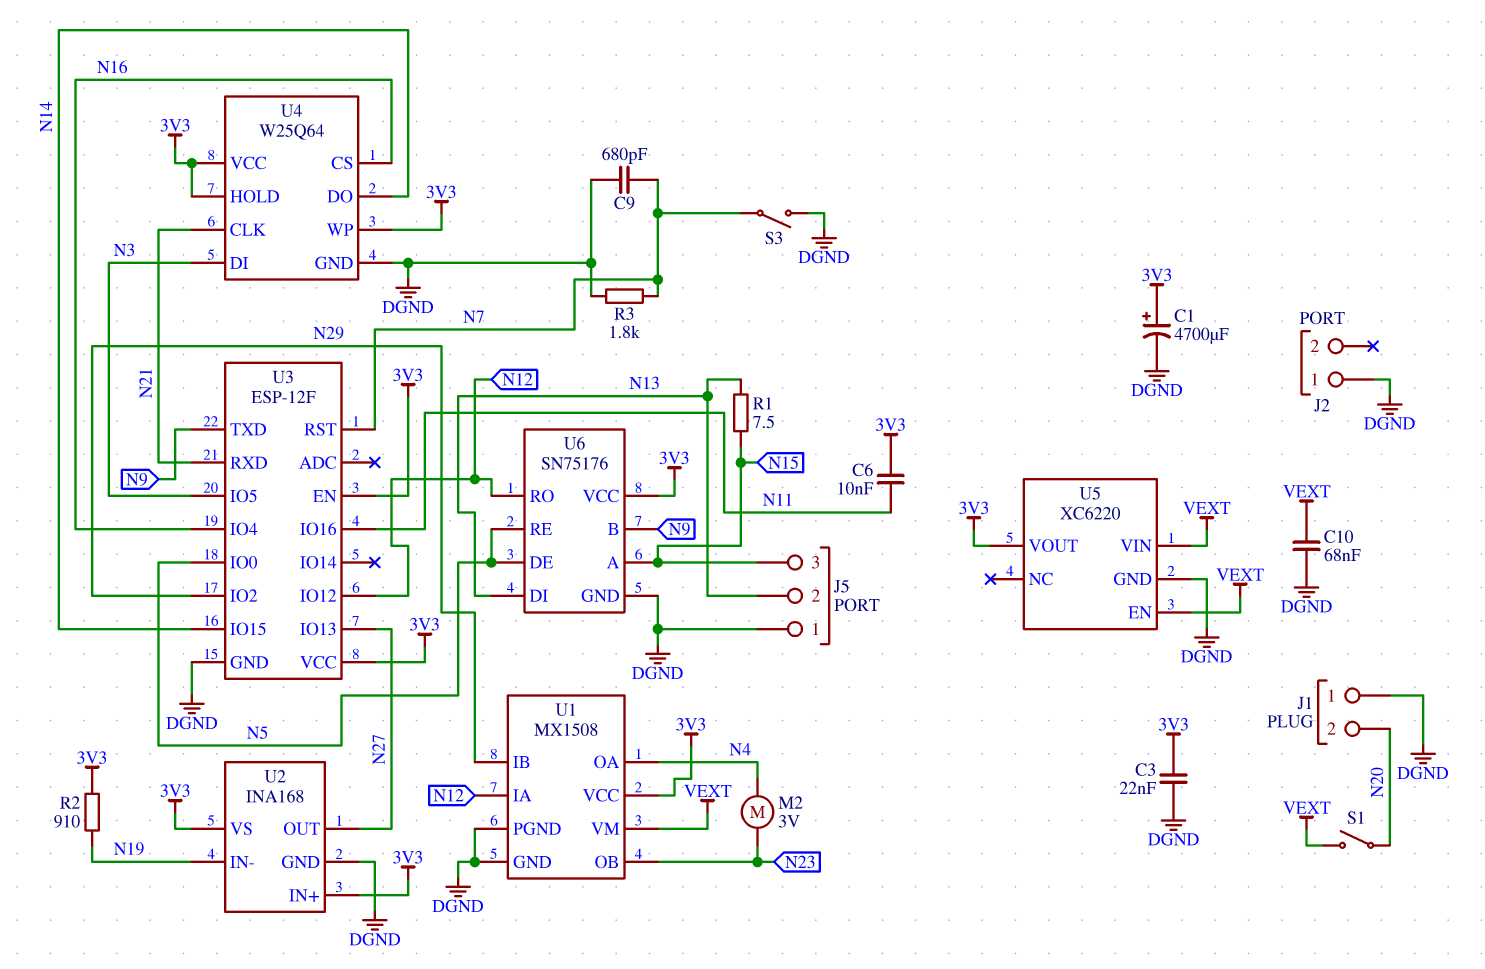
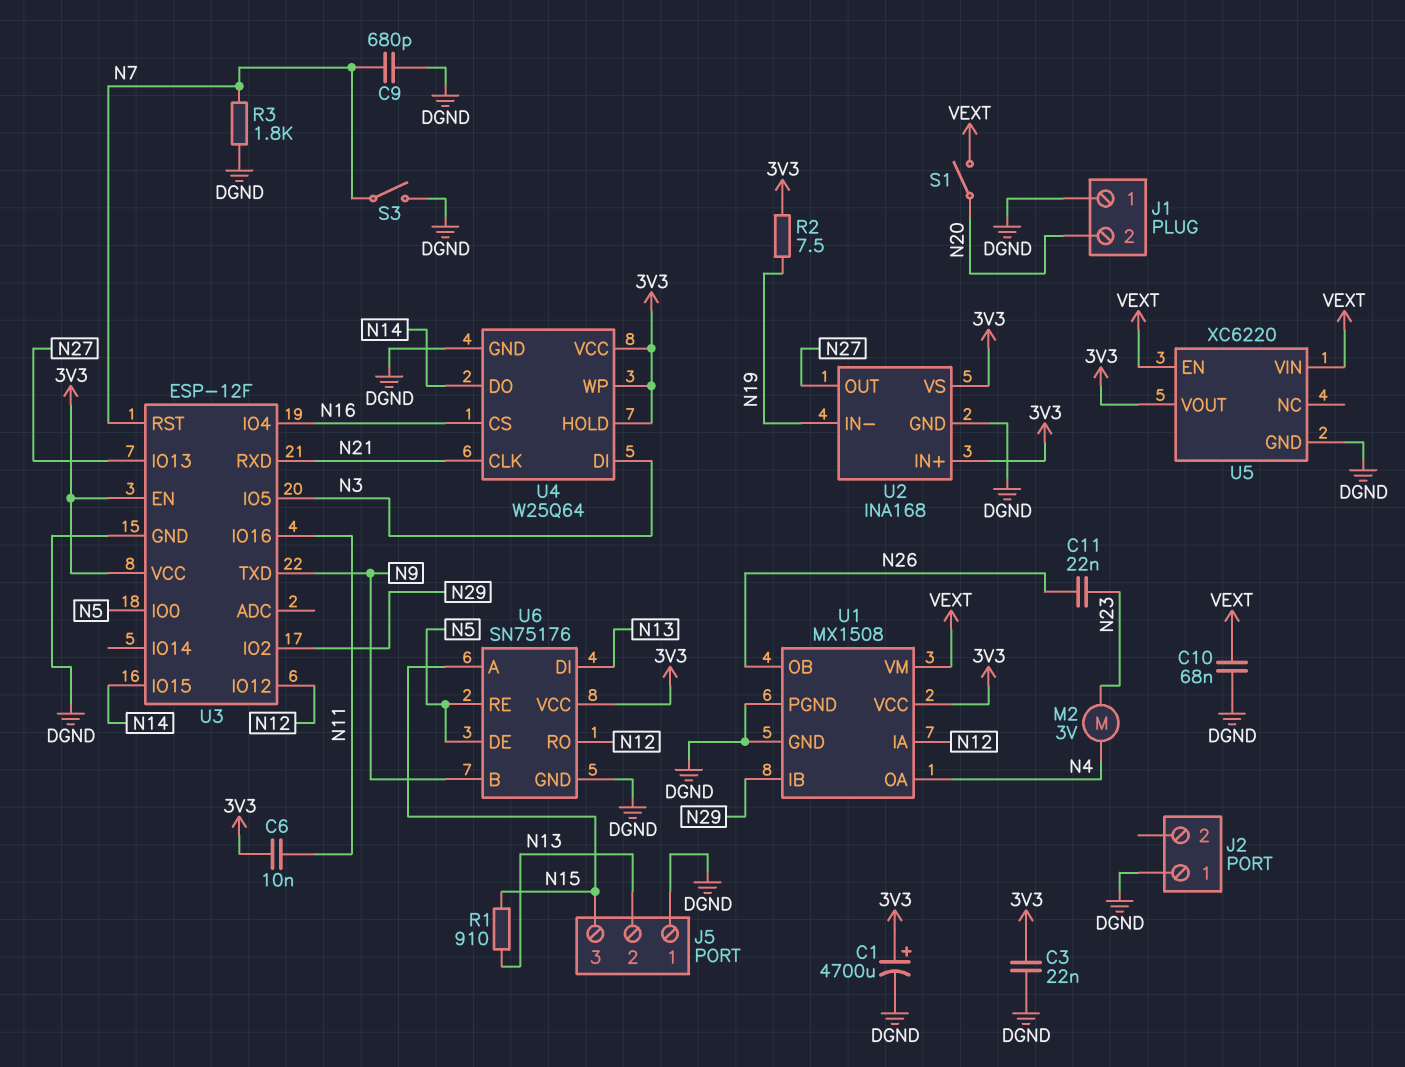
C11: none -> 22nF (N23, N26)
R1: 7.5 (N13, N15) -> 910 (N13, N15)
R2: 910 (3V3, N19) -> 7.5 (3V3, N19)
U1 pin OB: N23 -> N26

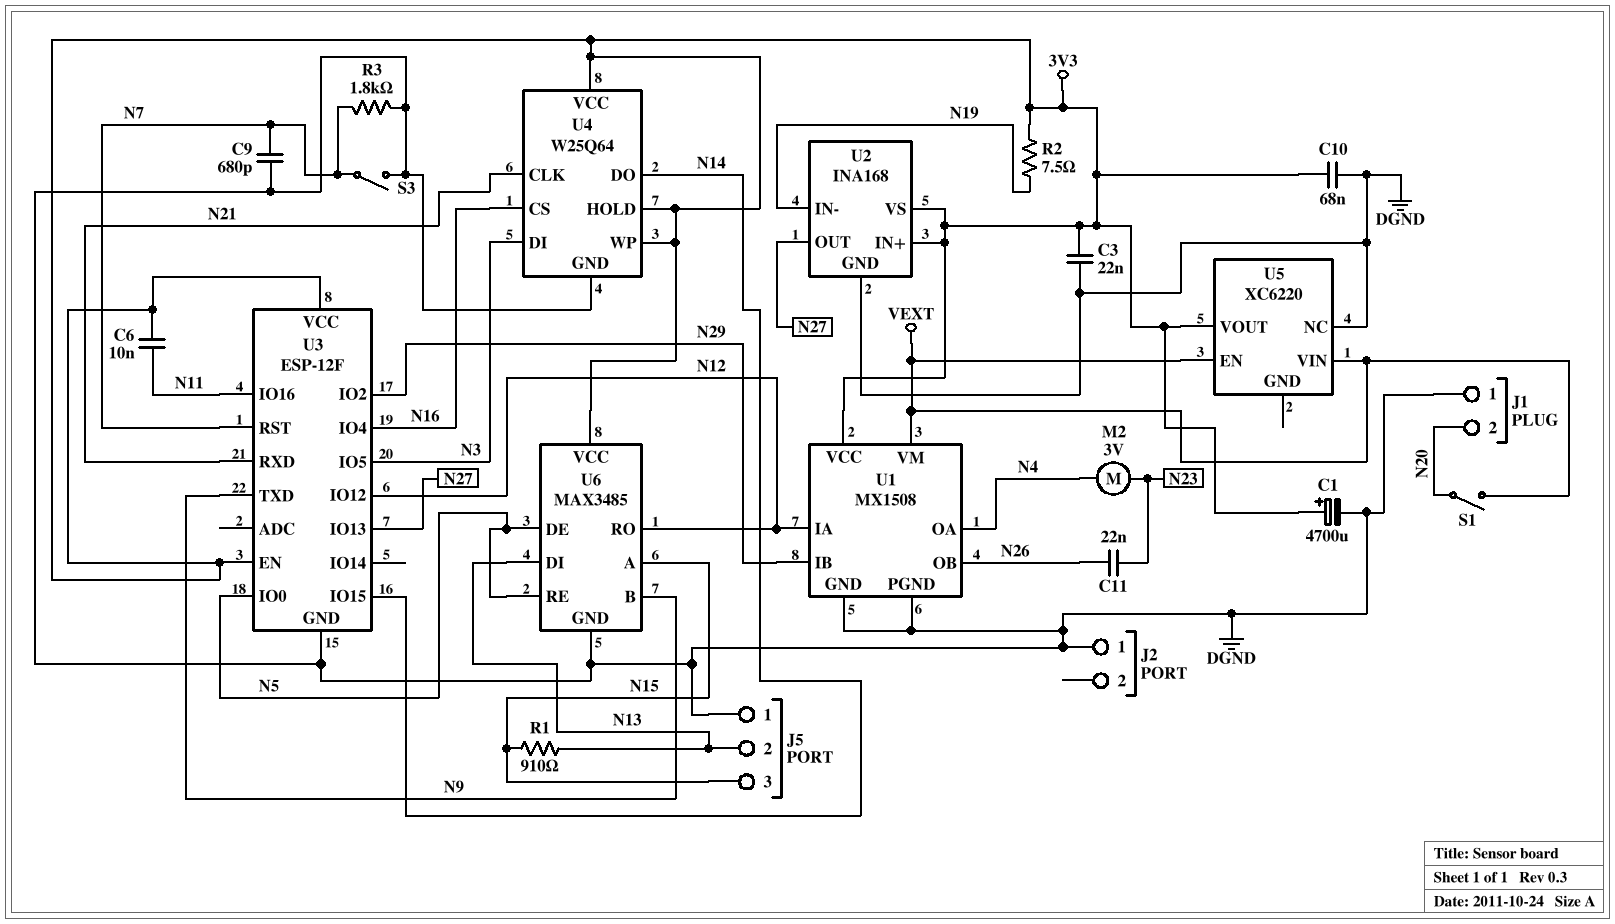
C10: 68nF (DGND, VEXT) -> 68nF (3V3, DGND)
U5 pin GND: DGND -> none
U5 pin NC: none -> DGND
U6: SN75176 -> MAX3485

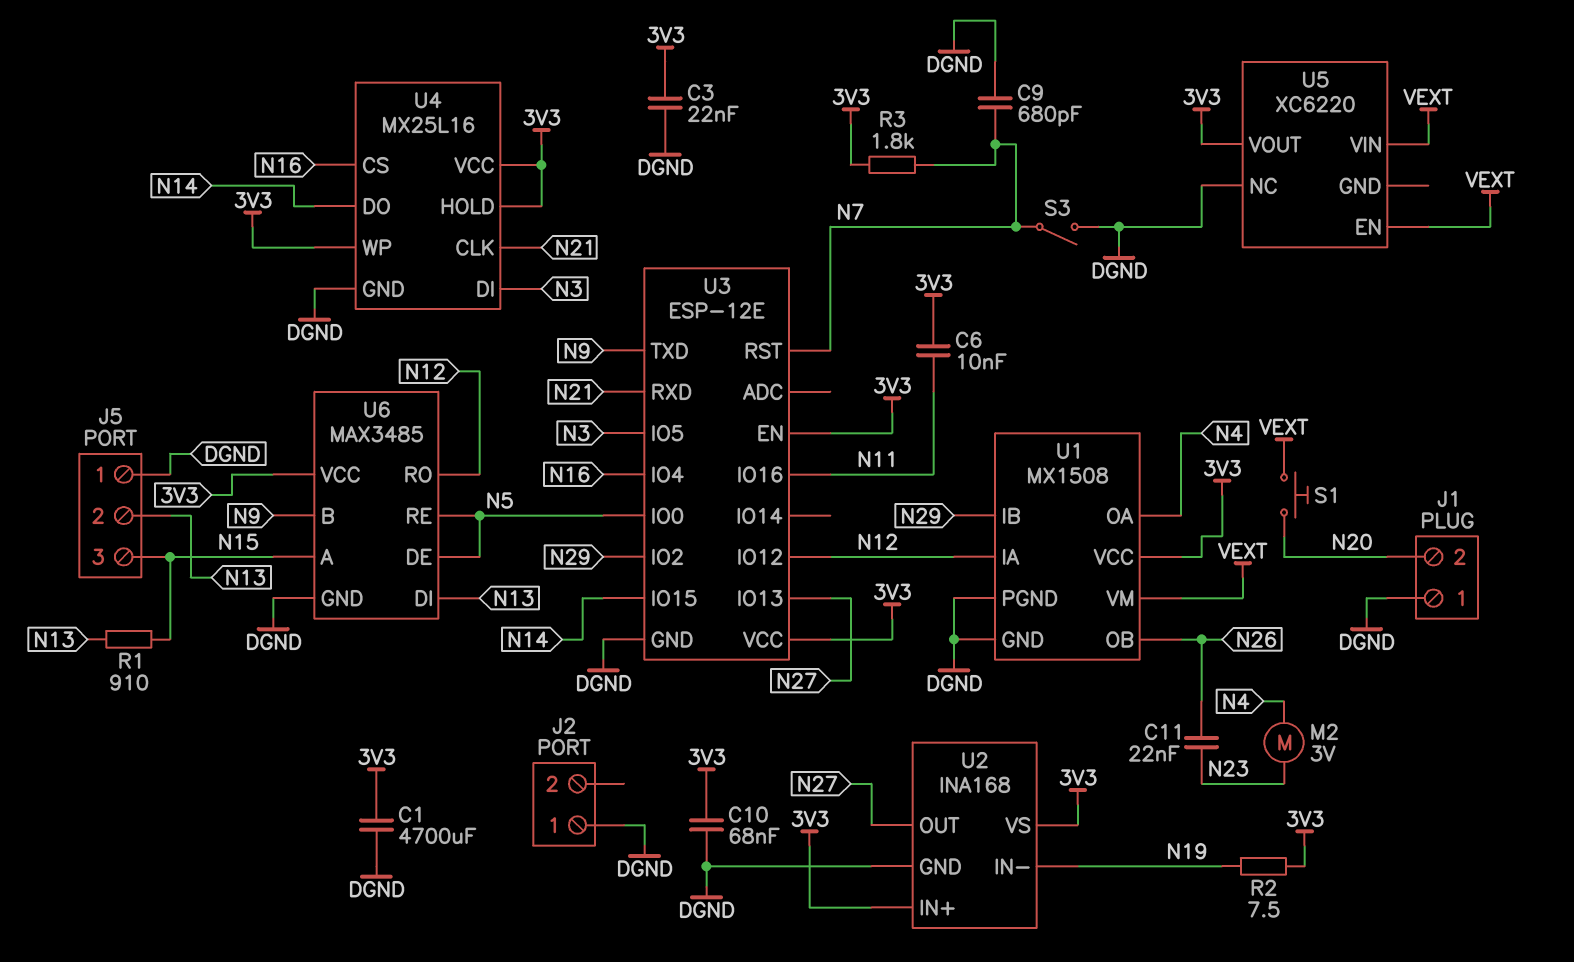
C1: 4700uF (plus 3V3, minus DGND) -> 4700uF (3V3, DGND)
R3: 1.8k (DGND, N7) -> 1.8k (3V3, N7)
S1: switch (N20, VEXT) -> button (N20, VEXT)
U3: ESP-12F -> ESP-12E
U4: W25Q64 -> MX25L16

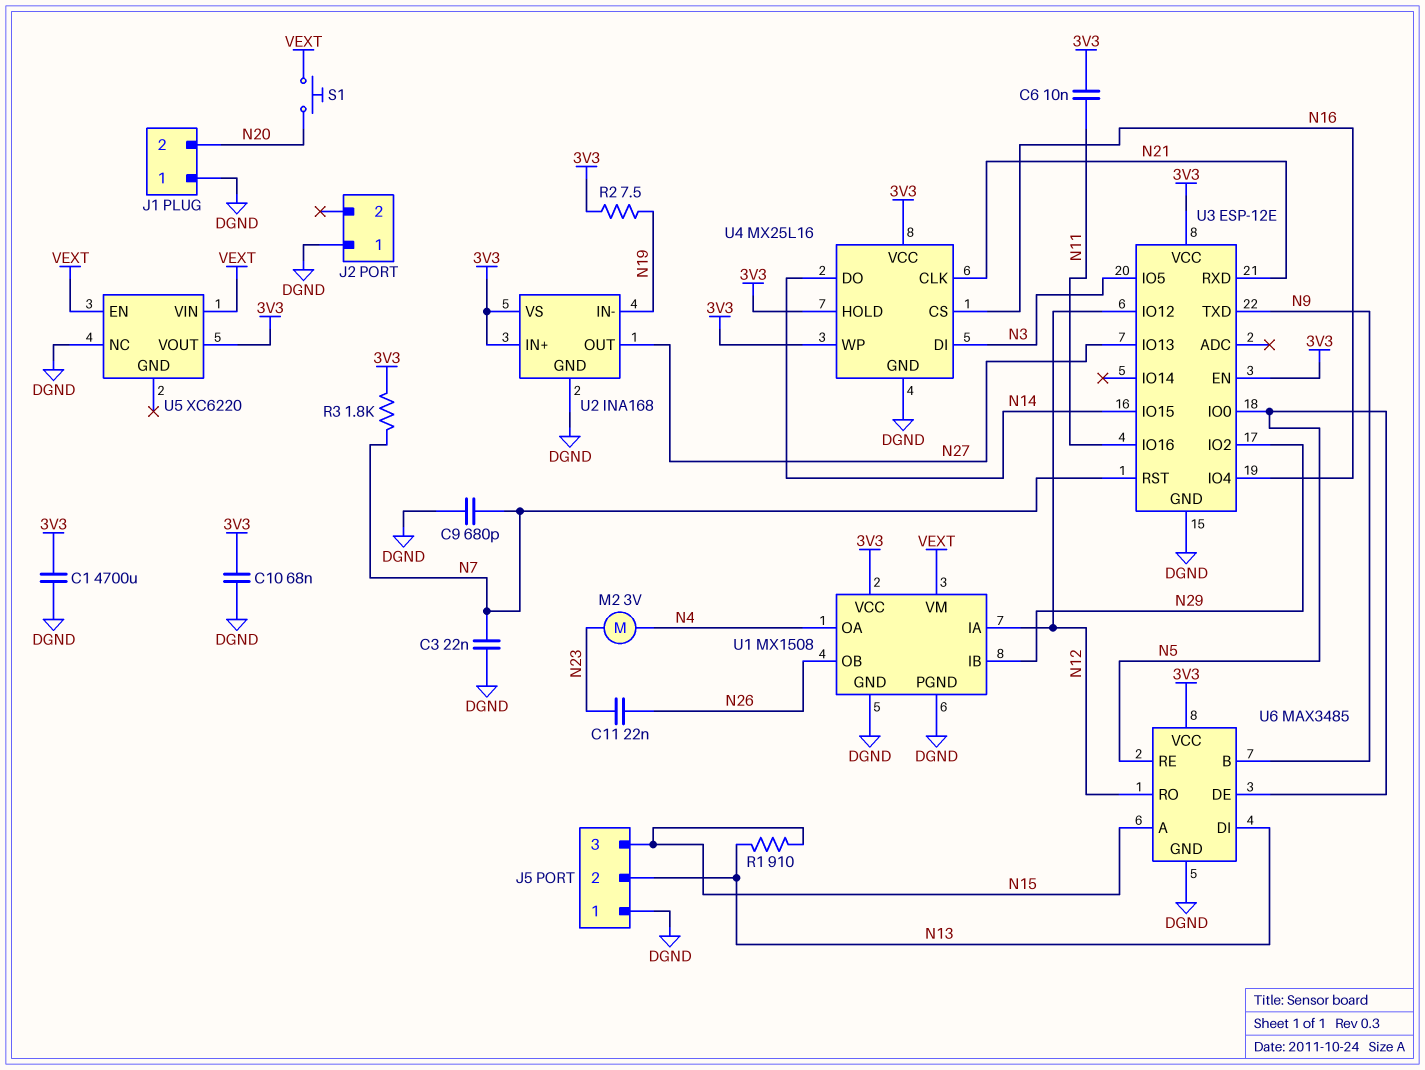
C3: 22nF (3V3, DGND) -> 22nF (DGND, N7)
S3: switch (DGND, N7) -> none

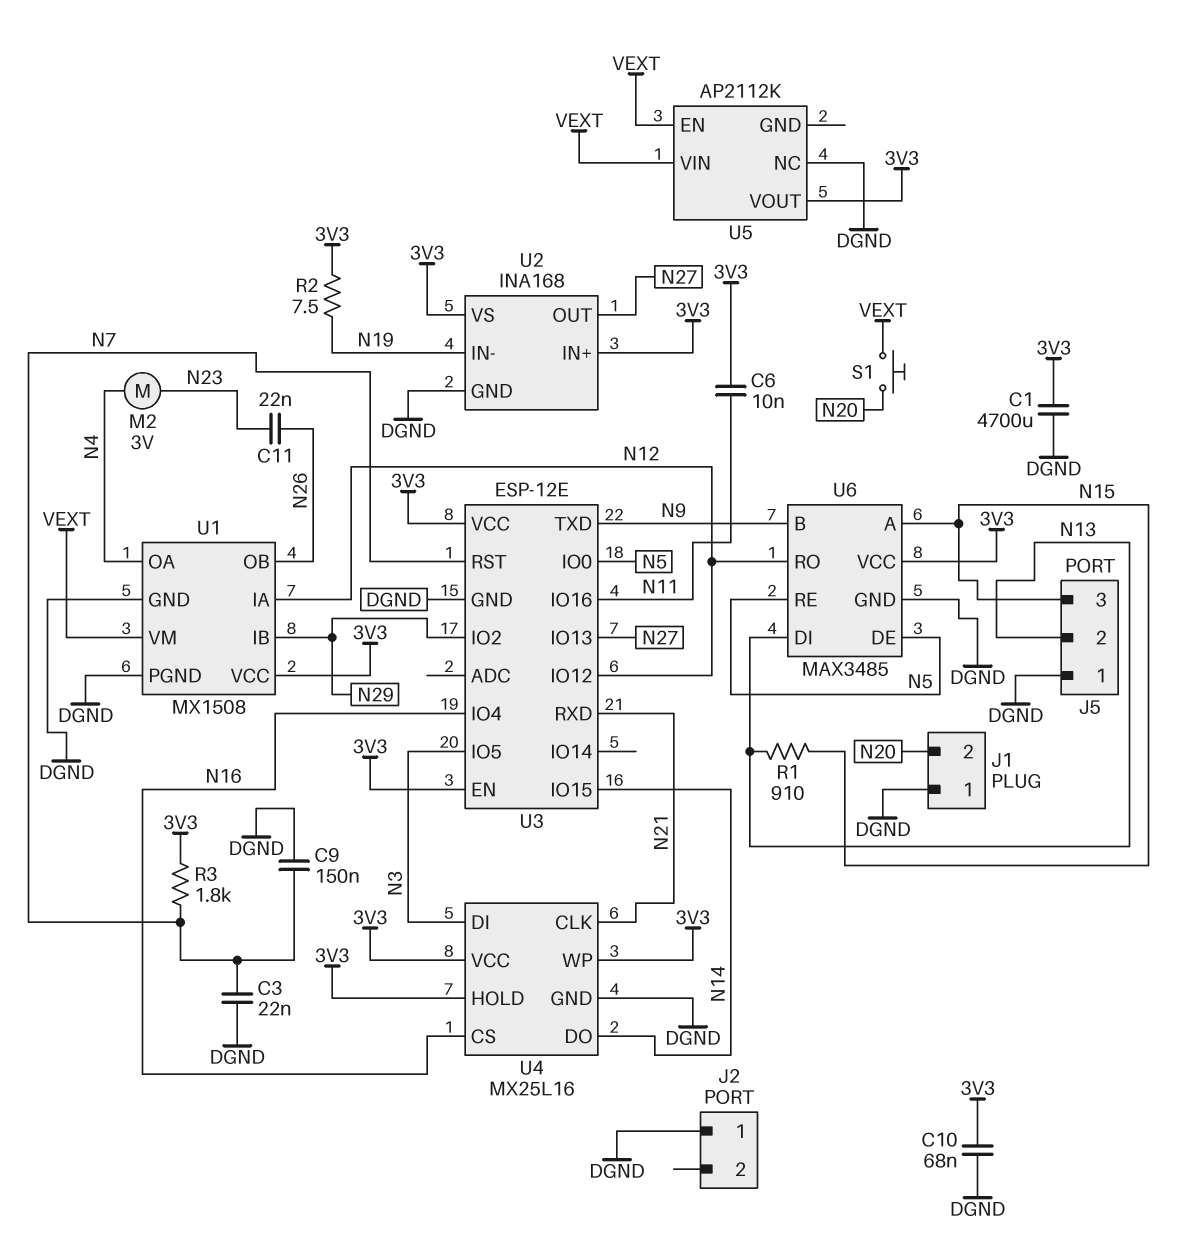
C9: 680pF (DGND, N7) -> 150nF (DGND, N7)
U5: XC6220 -> AP2112K

